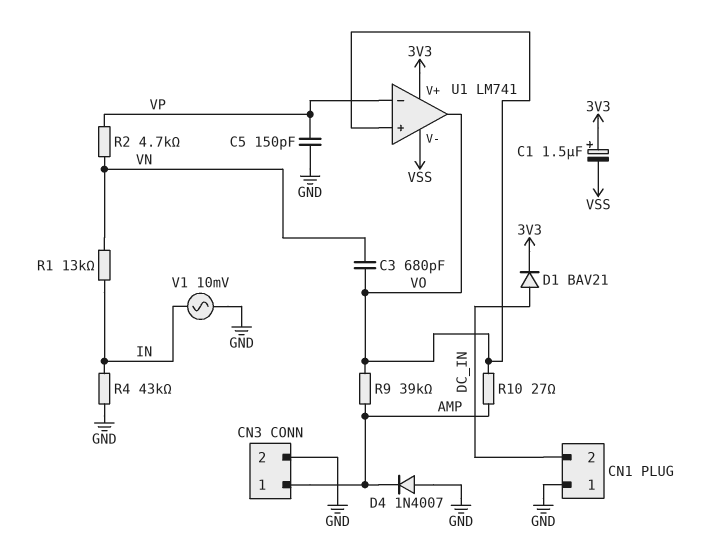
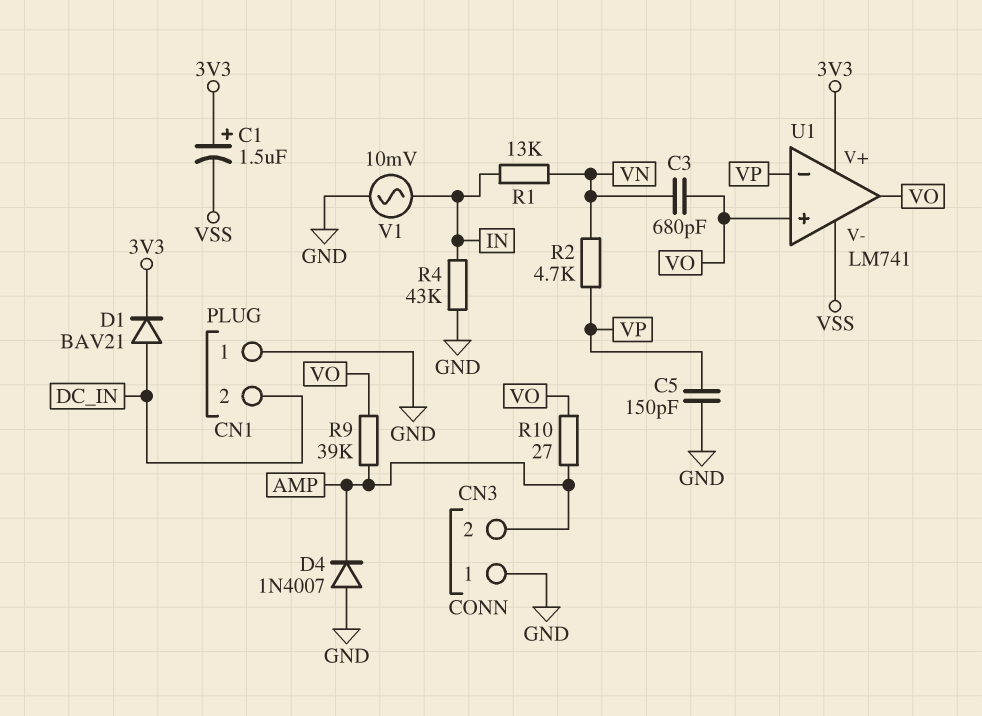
CN3 pin 1: AMP -> GND
CN3 pin 2: GND -> AMP

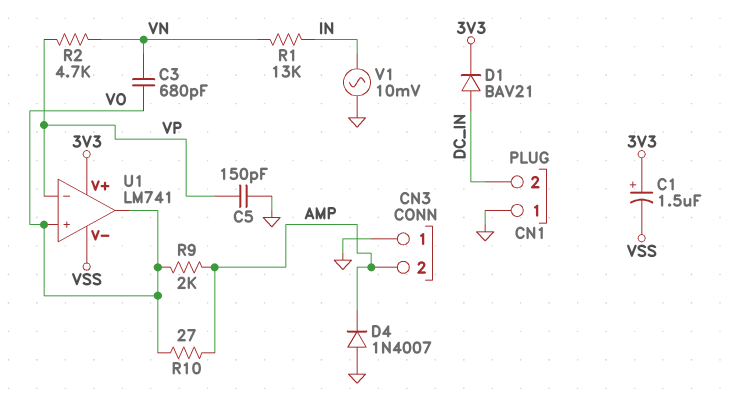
R4: 43k (GND, IN) -> none
R9: 39k (AMP, VO) -> 2k (AMP, VO)

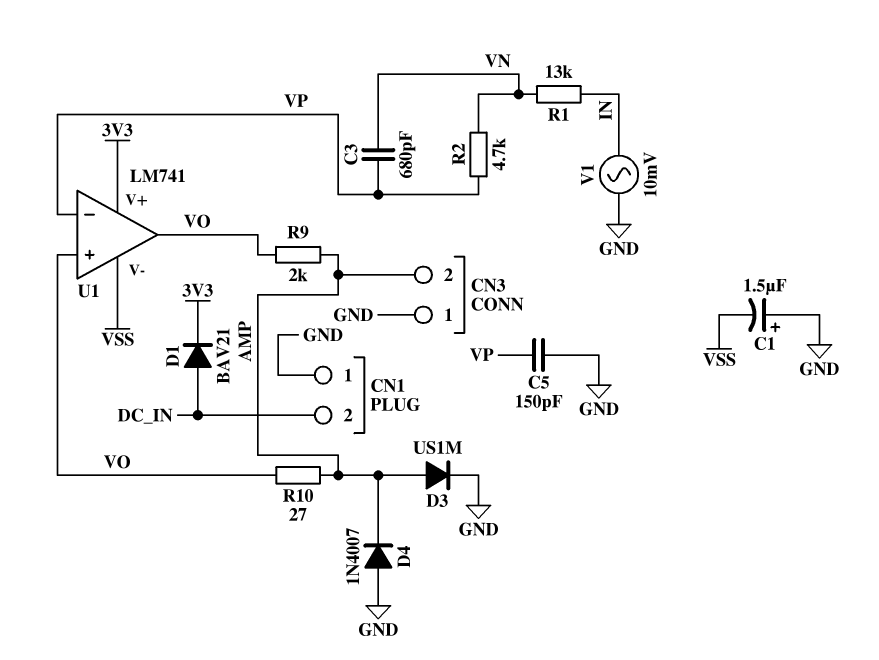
C1: 1.5uF (plus 3V3, minus VSS) -> 1.5uF (plus GND, minus VSS)
C3: 680pF (VN, VO) -> 680pF (VN, VP)
D3: none -> diode US1M (A AMP, K GND)

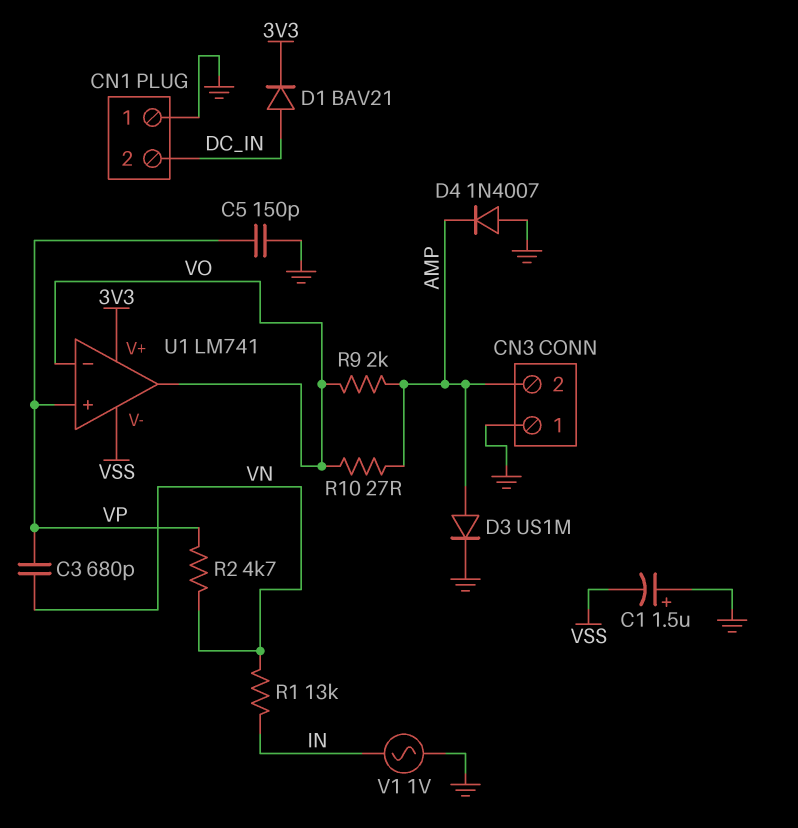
U1 pin in+: VO -> VP
U1 pin in-: VP -> VO
V1: AC 10mV (GND, IN) -> AC 1V (GND, IN)

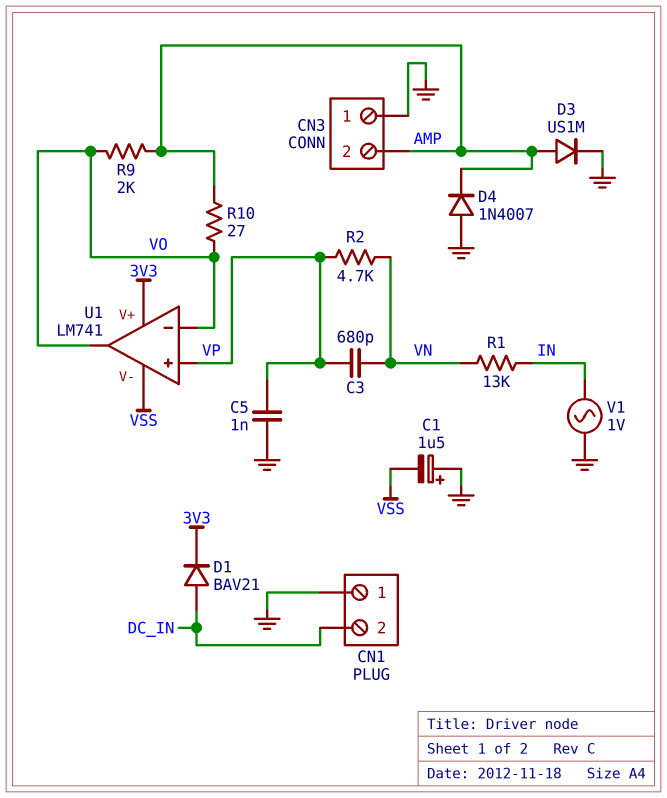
C5: 150pF (GND, VP) -> 1nF (GND, VP)

